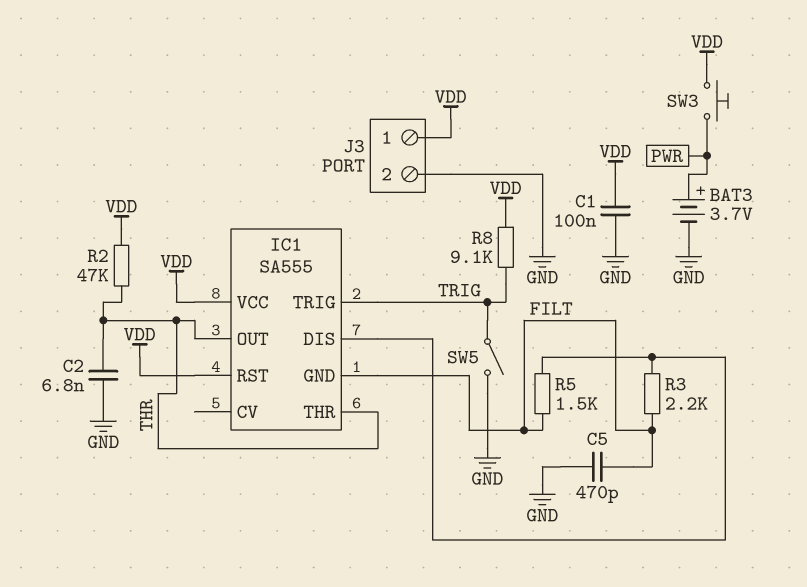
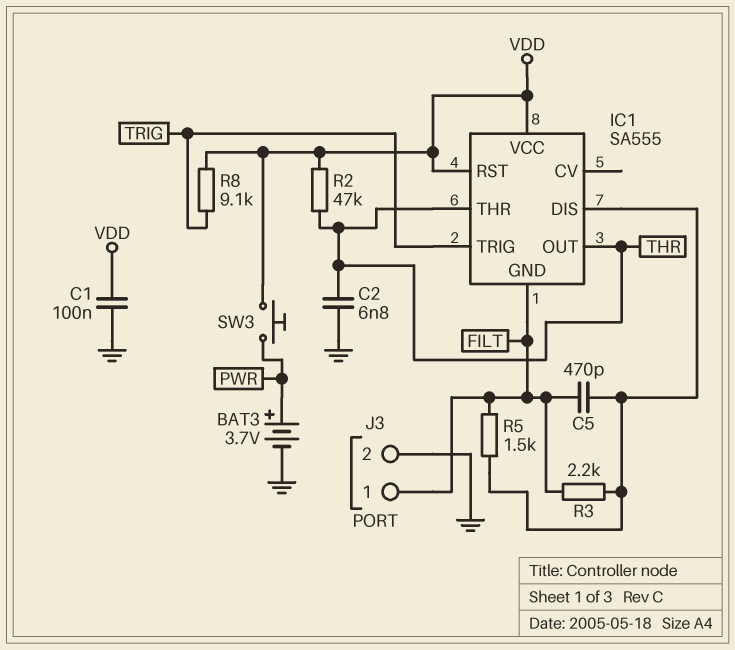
C5: 470pF (FILT, GND) -> 470pF (FILT, IC1/DIS)
J3 pin 1: VDD -> FILT
SW5: switch (GND, TRIG) -> none

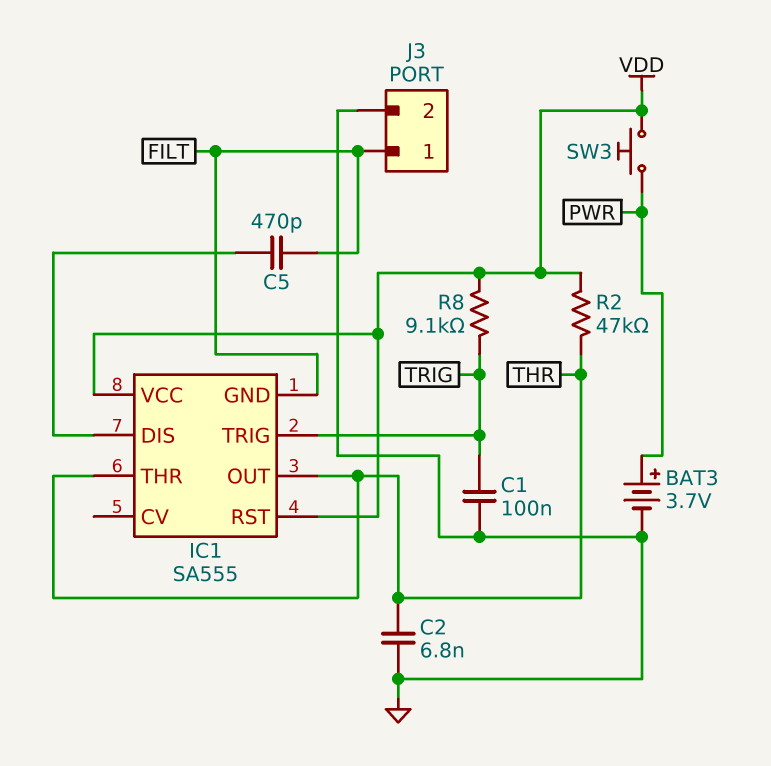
C1: 100nF (GND, VDD) -> 100nF (GND, TRIG)
R3: 2.2k (FILT, IC1/DIS) -> none
R5: 1.5k (FILT, IC1/DIS) -> none

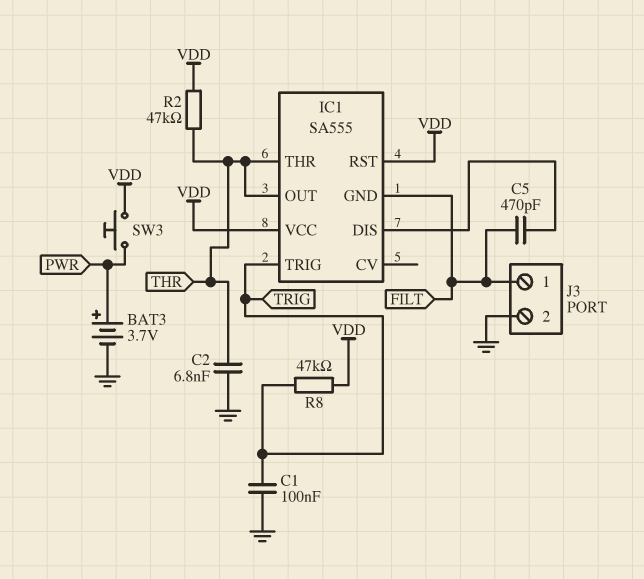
R8: 9.1k (TRIG, VDD) -> 47k (TRIG, VDD)

